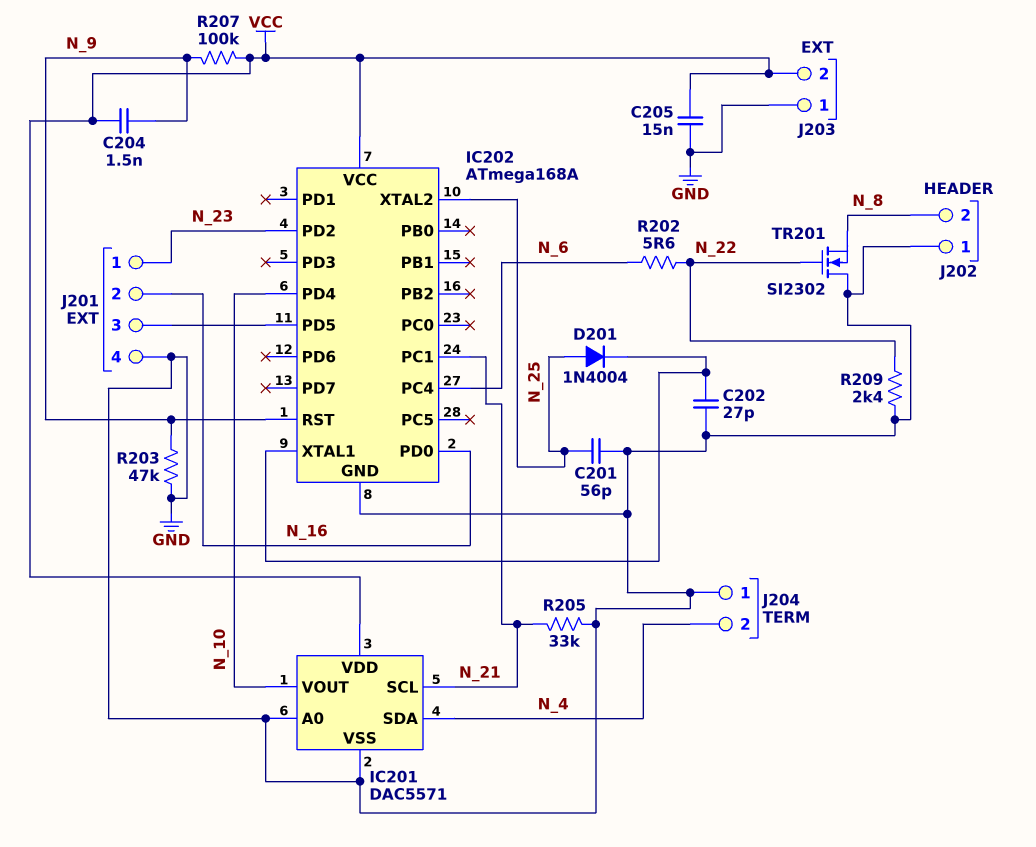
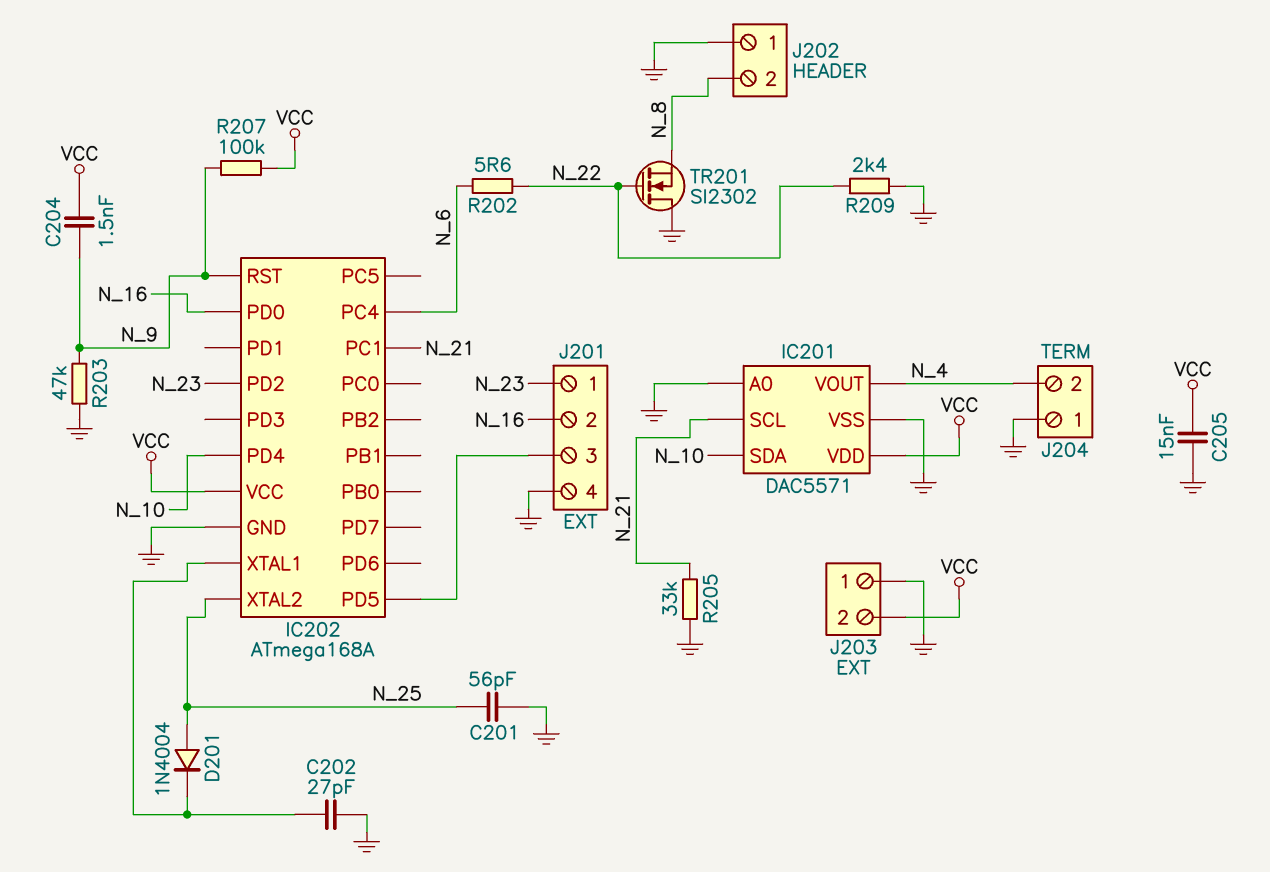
IC201 pin SDA: N_4 -> N_10
IC201 pin VOUT: N_10 -> N_4

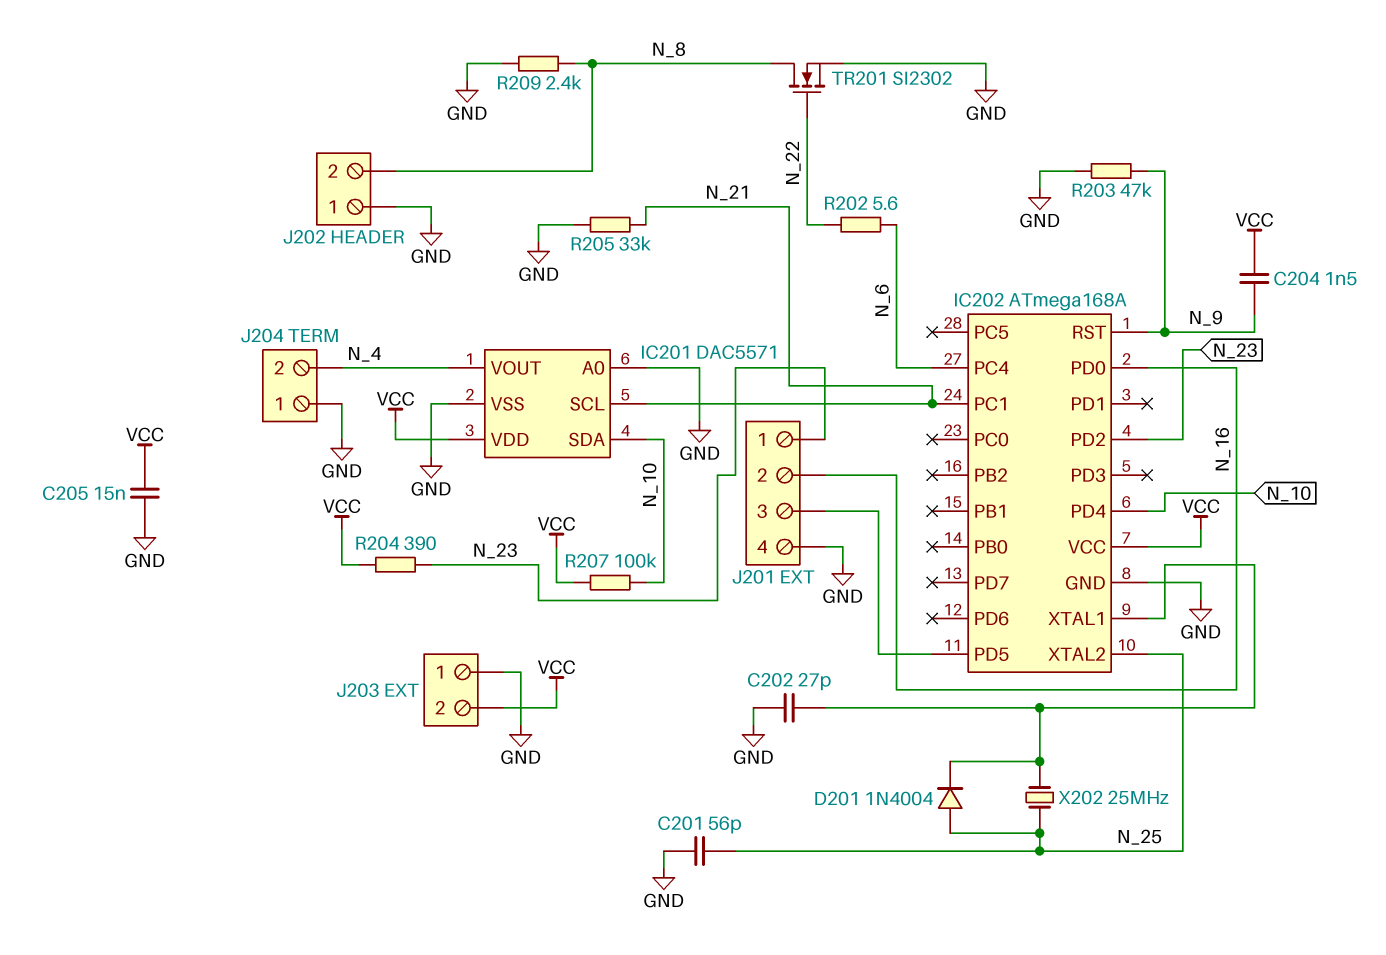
R204: none -> 390 (N_23, VCC)
R207: 100k (N_9, VCC) -> 100k (N_10, VCC)
R209: 2.4k (GND, N_22) -> 2.4k (GND, N_8)
TR201: NMOS SI2302 (G N_22, D GND, S N_8) -> NMOS SI2302 (G N_22, D N_8, S GND)
X202: none -> 25MHz (IC202/XTAL1, N_25)

